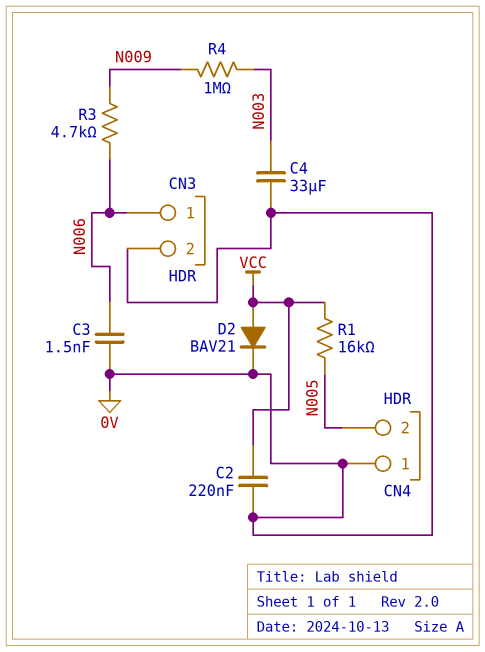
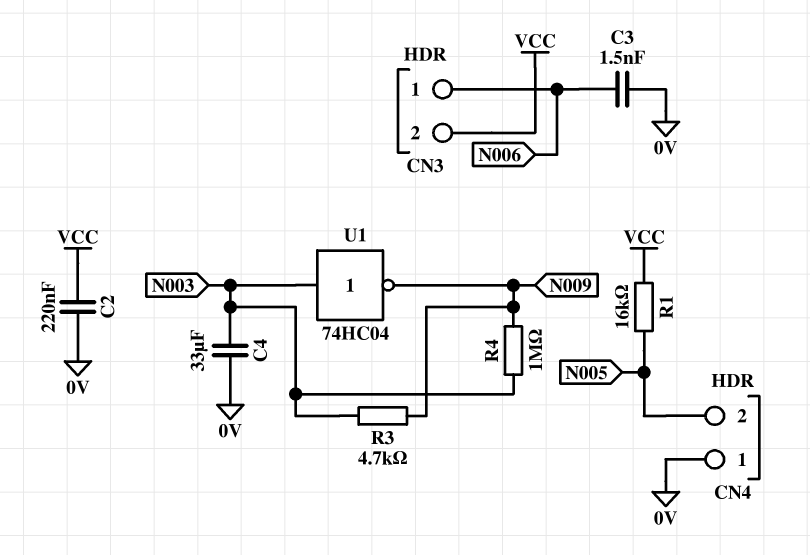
CN3 pin 2: 0V -> VCC
D2: diode BAV21 (A VCC, K 0V) -> none
R3: 4.7k (N006, N009) -> 4.7k (N003, N009)
U1: none -> NOT 74HC04 (in N003, out N009)

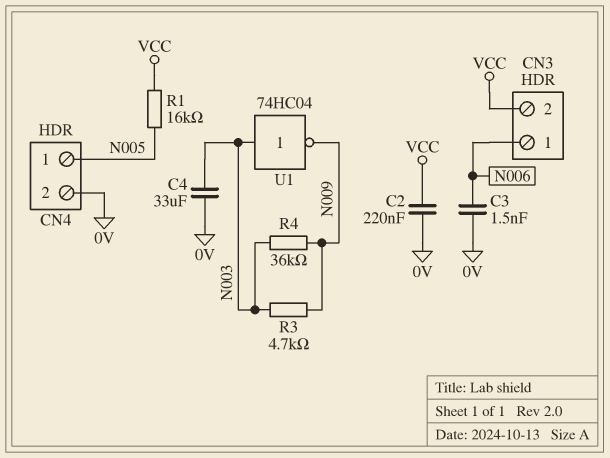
CN4 pin 1: 0V -> N005
CN4 pin 2: N005 -> 0V
R4: 1M (N003, N009) -> 36k (N003, N009)

